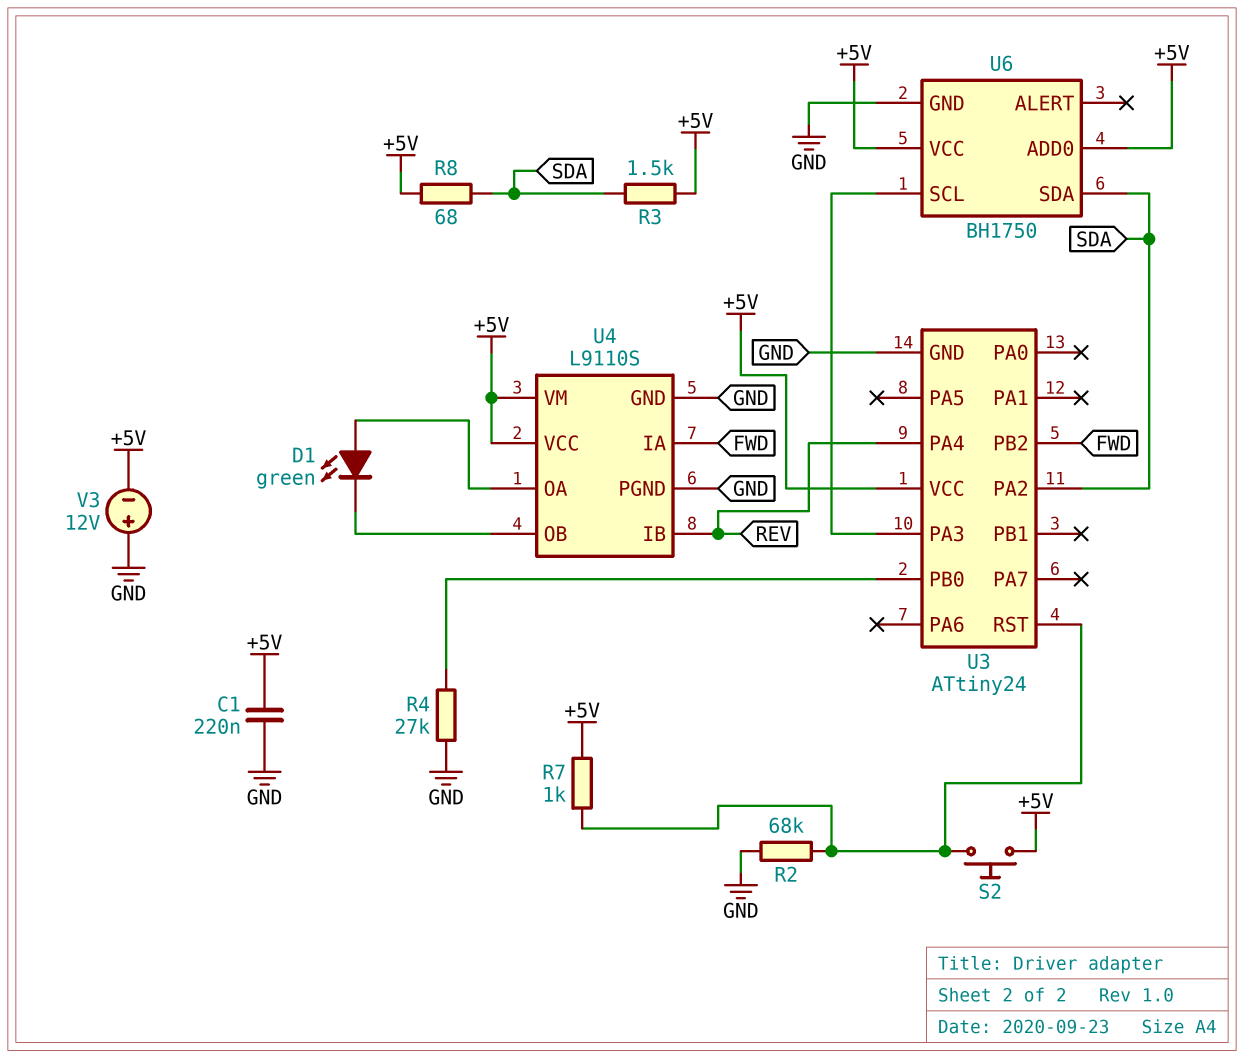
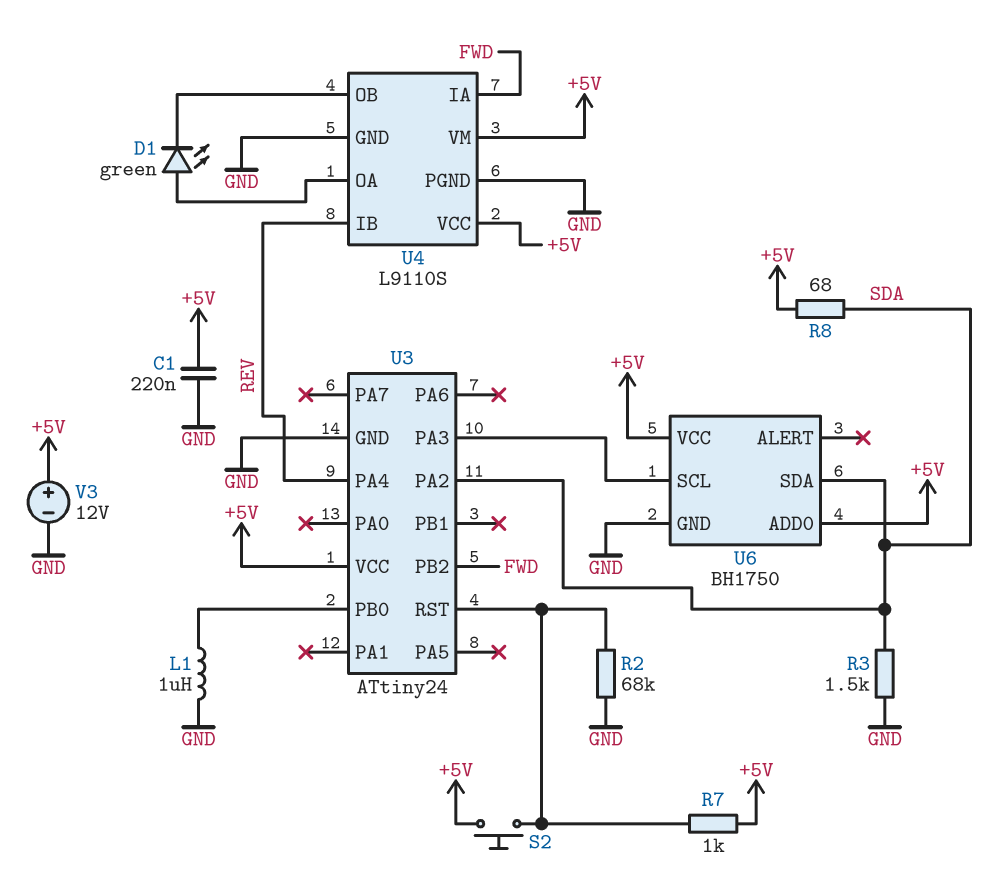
L1: none -> 1uH (GND, U3/PB0)
R3: 1.5k (+5V, SDA) -> 1.5k (GND, SDA)
R4: 27k (GND, U3/PB0) -> none
V3: 12V (plus GND, minus +5V) -> 12V (plus +5V, minus GND)

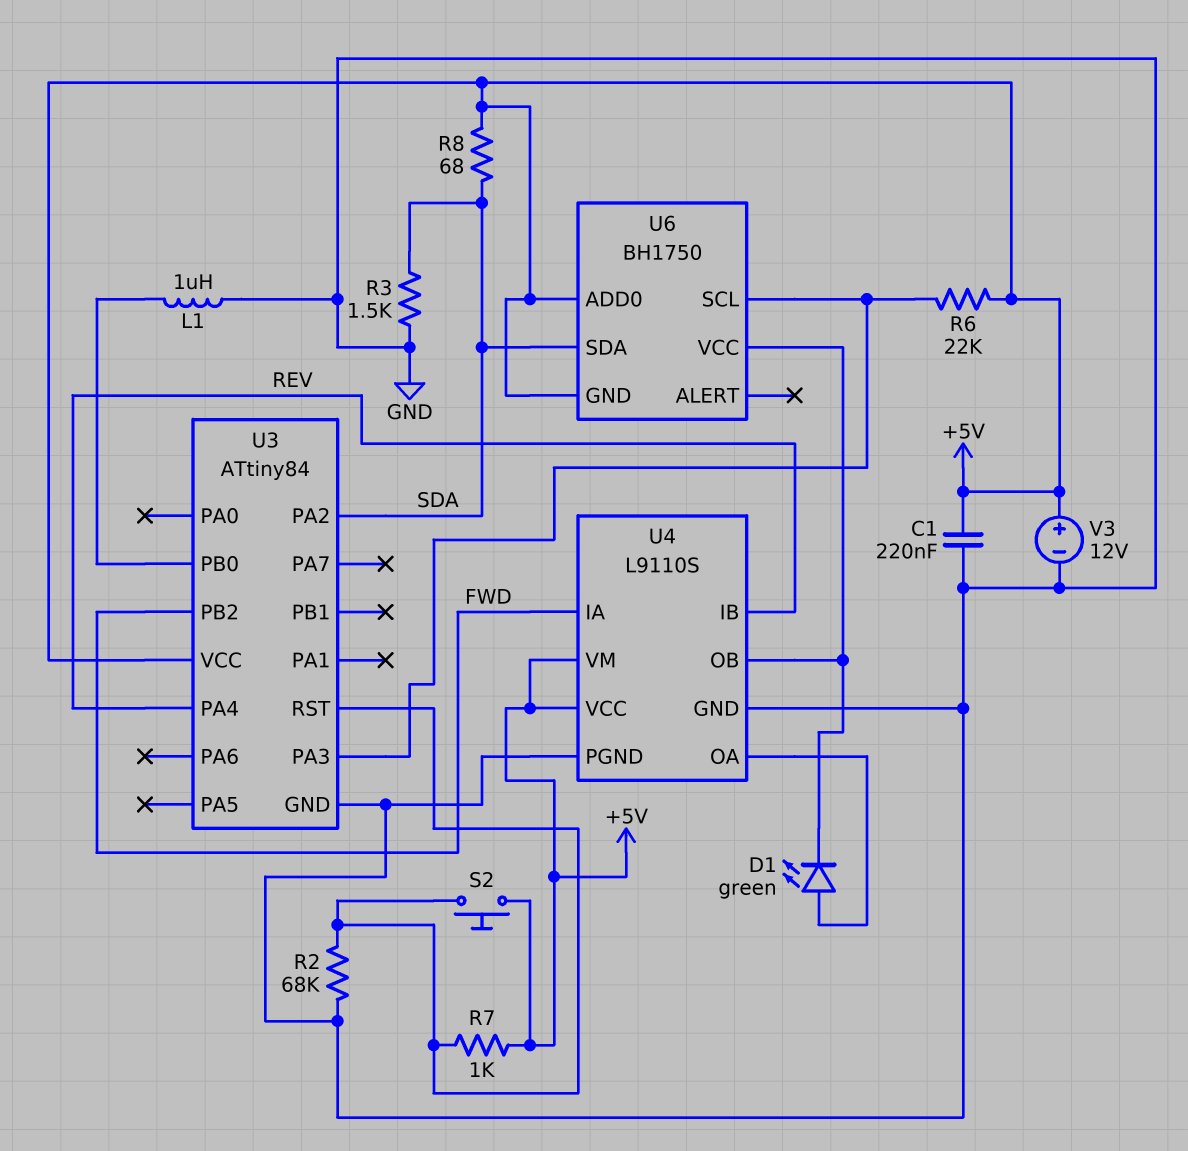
R6: none -> 22k (+5V, U3/PA3)
U3: ATtiny24 -> ATtiny84
U6 pin GND: GND -> +5V
U6 pin VCC: +5V -> U4/OB

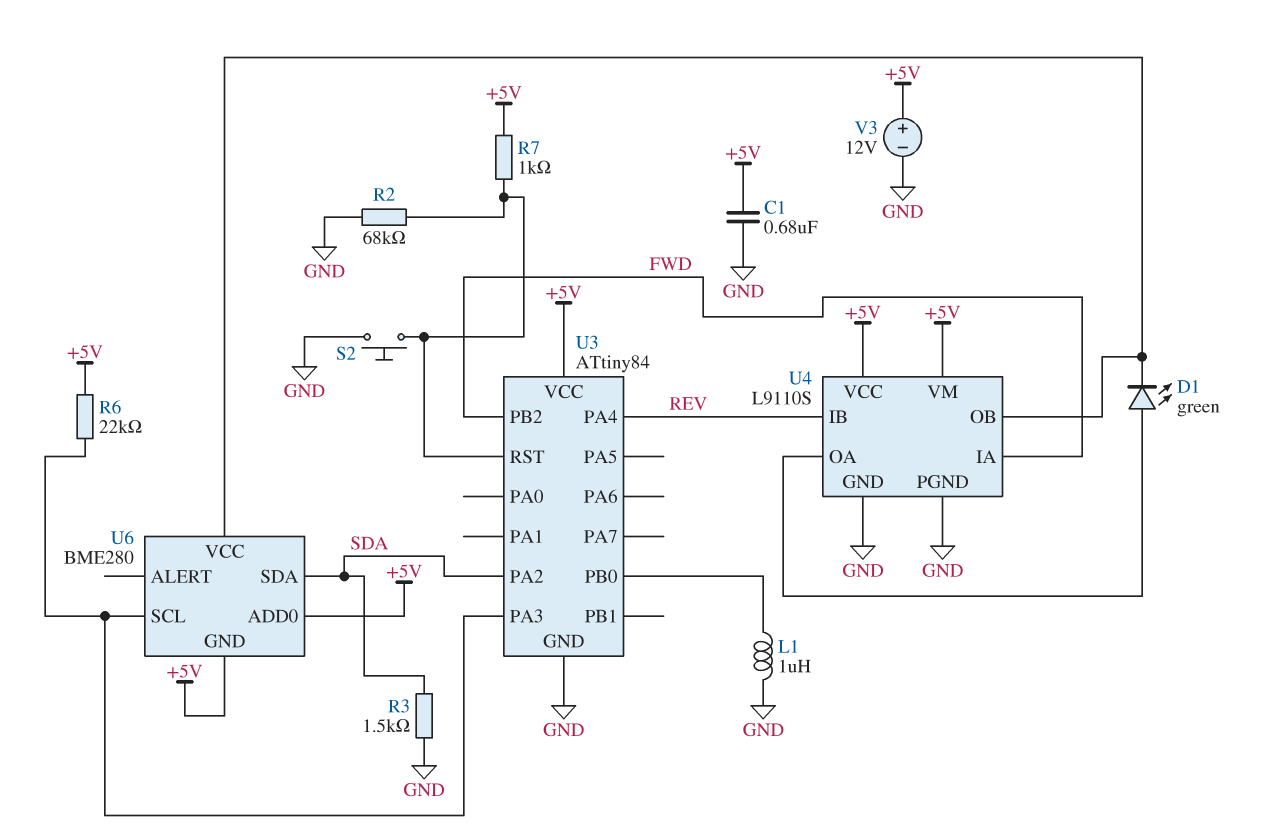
C1: 220nF (+5V, GND) -> 680nF (+5V, GND)
R8: 68 (+5V, SDA) -> none
S2: button (+5V, U3/RST) -> button (GND, U3/RST)
U6: BH1750 -> BME280

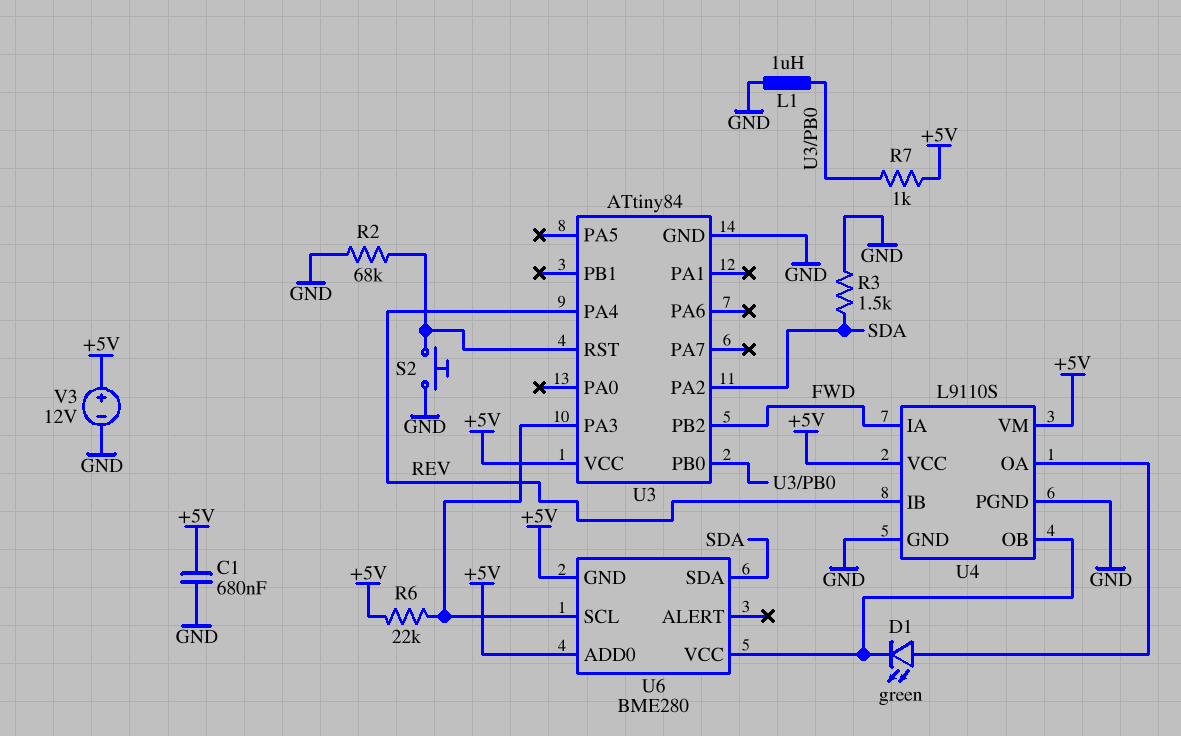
R7: 1k (+5V, U3/RST) -> 1k (+5V, U3/PB0)

